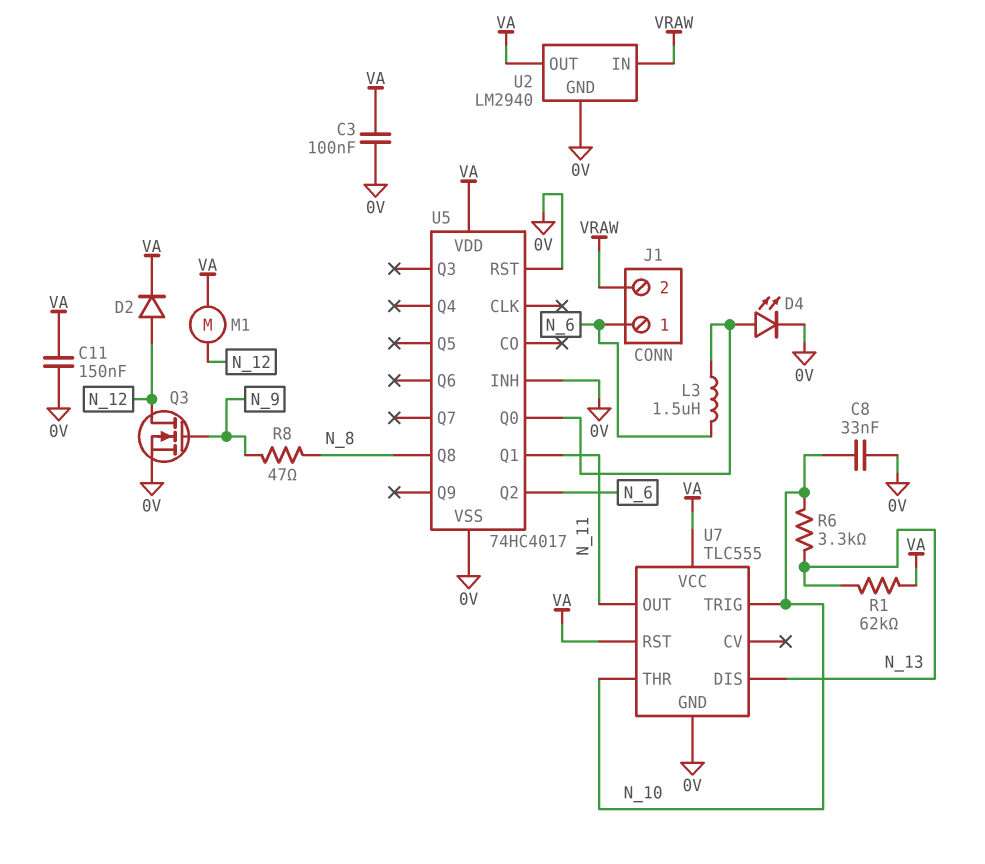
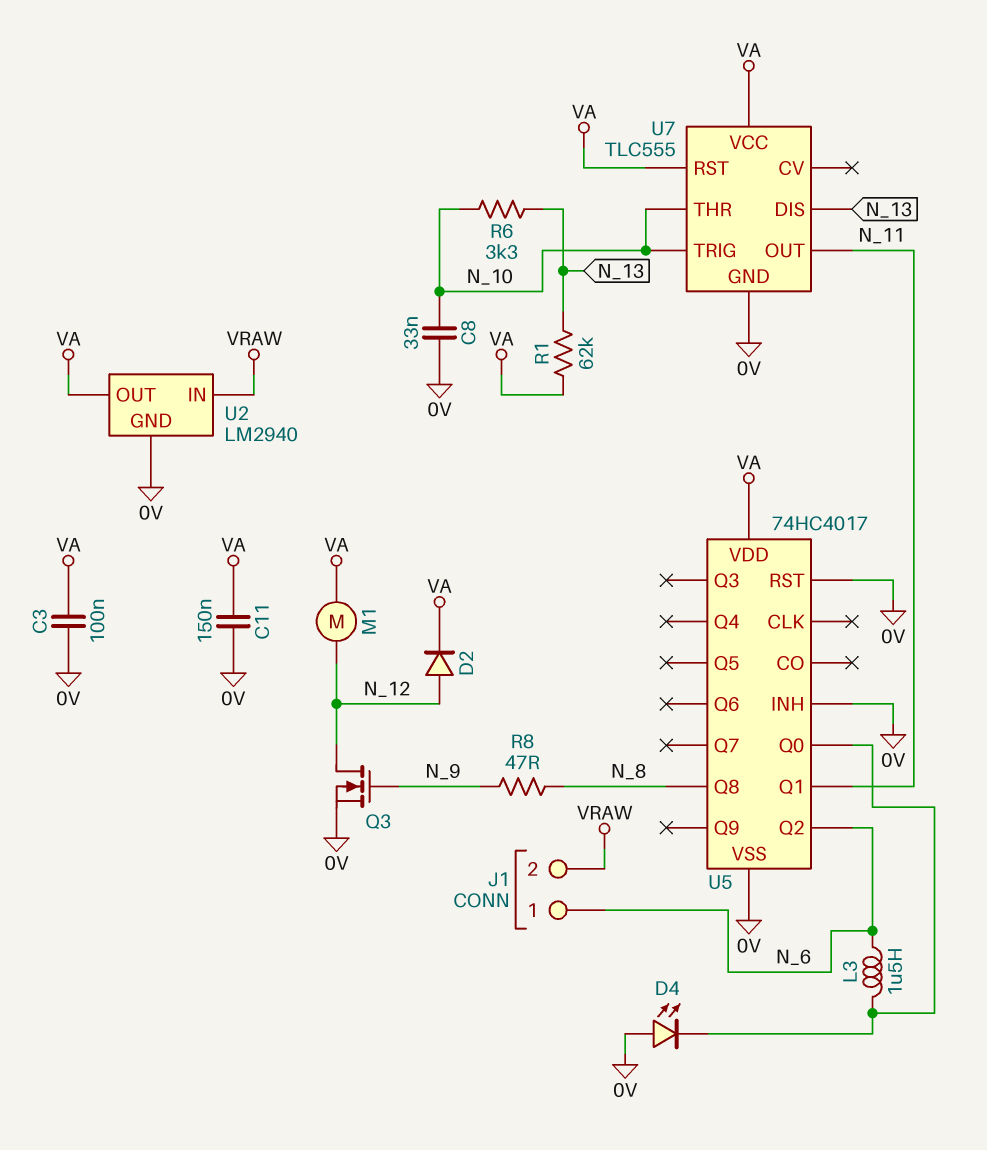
D4: LED (A U5/Q0, K 0V) -> LED (A 0V, K U5/Q0)

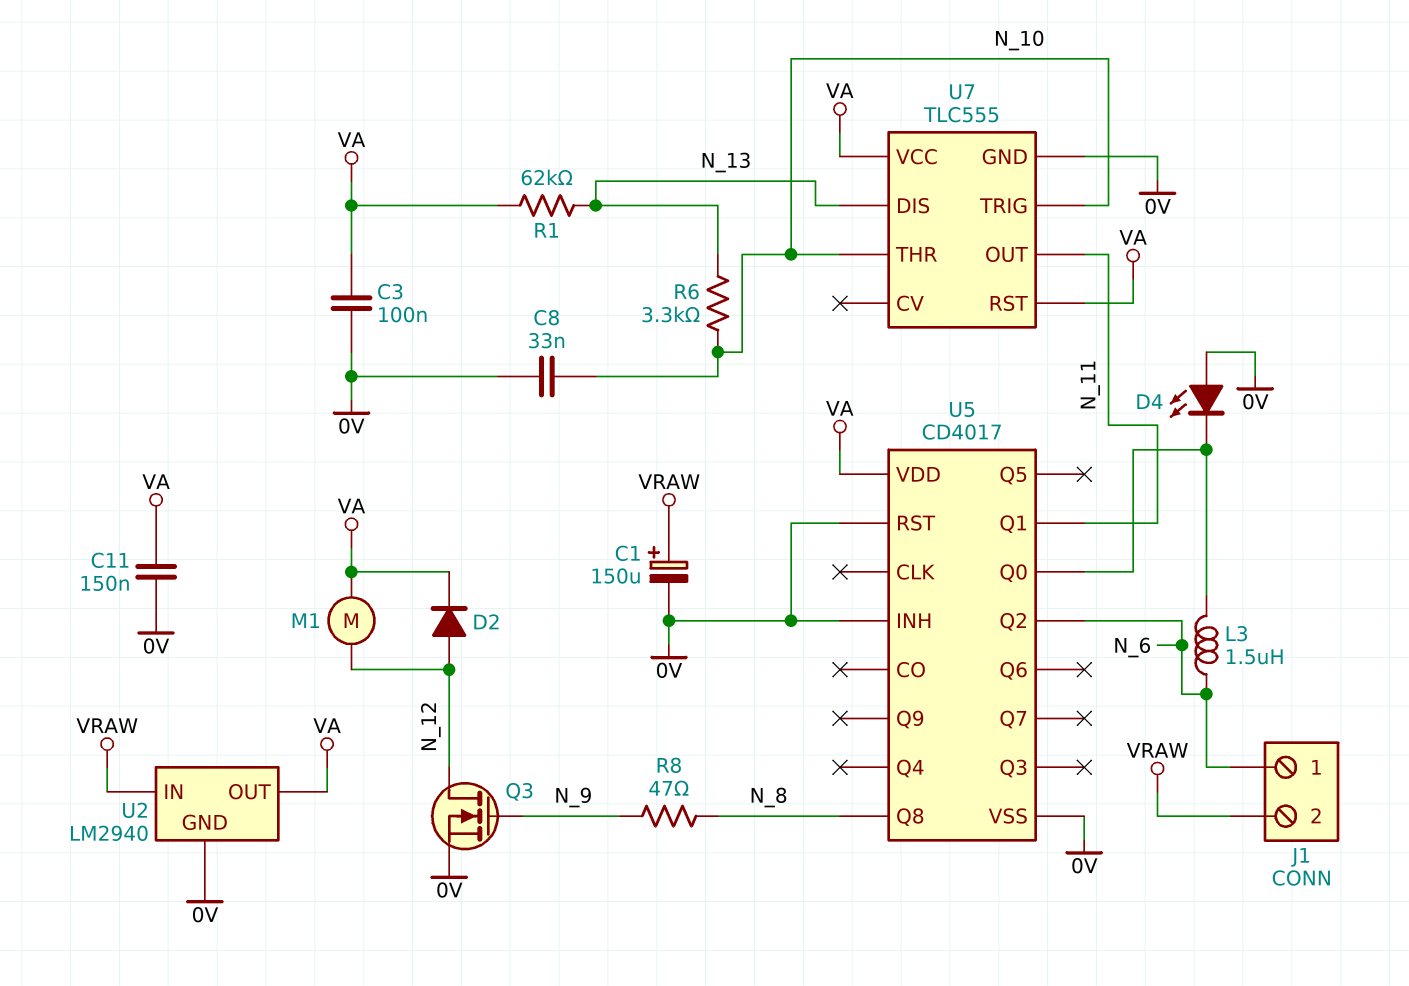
C1: none -> 150uF (plus VRAW, minus 0V)
U5: 74HC4017 -> CD4017

